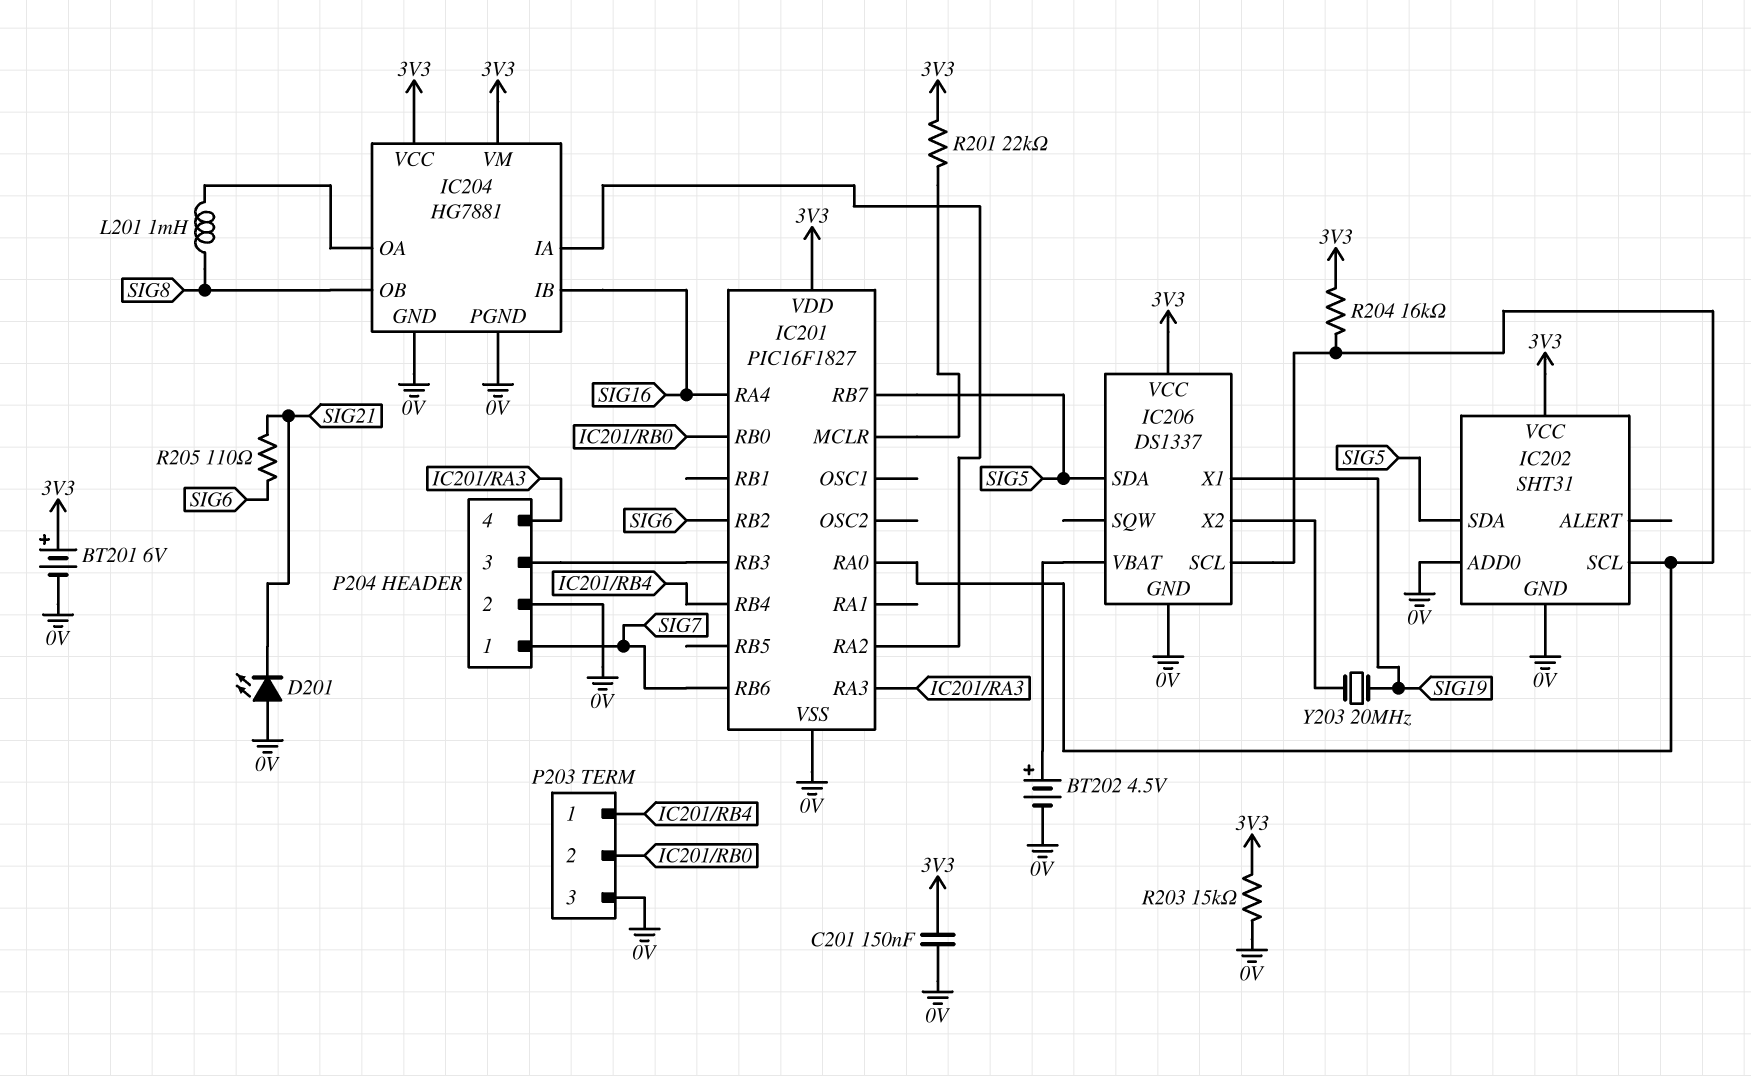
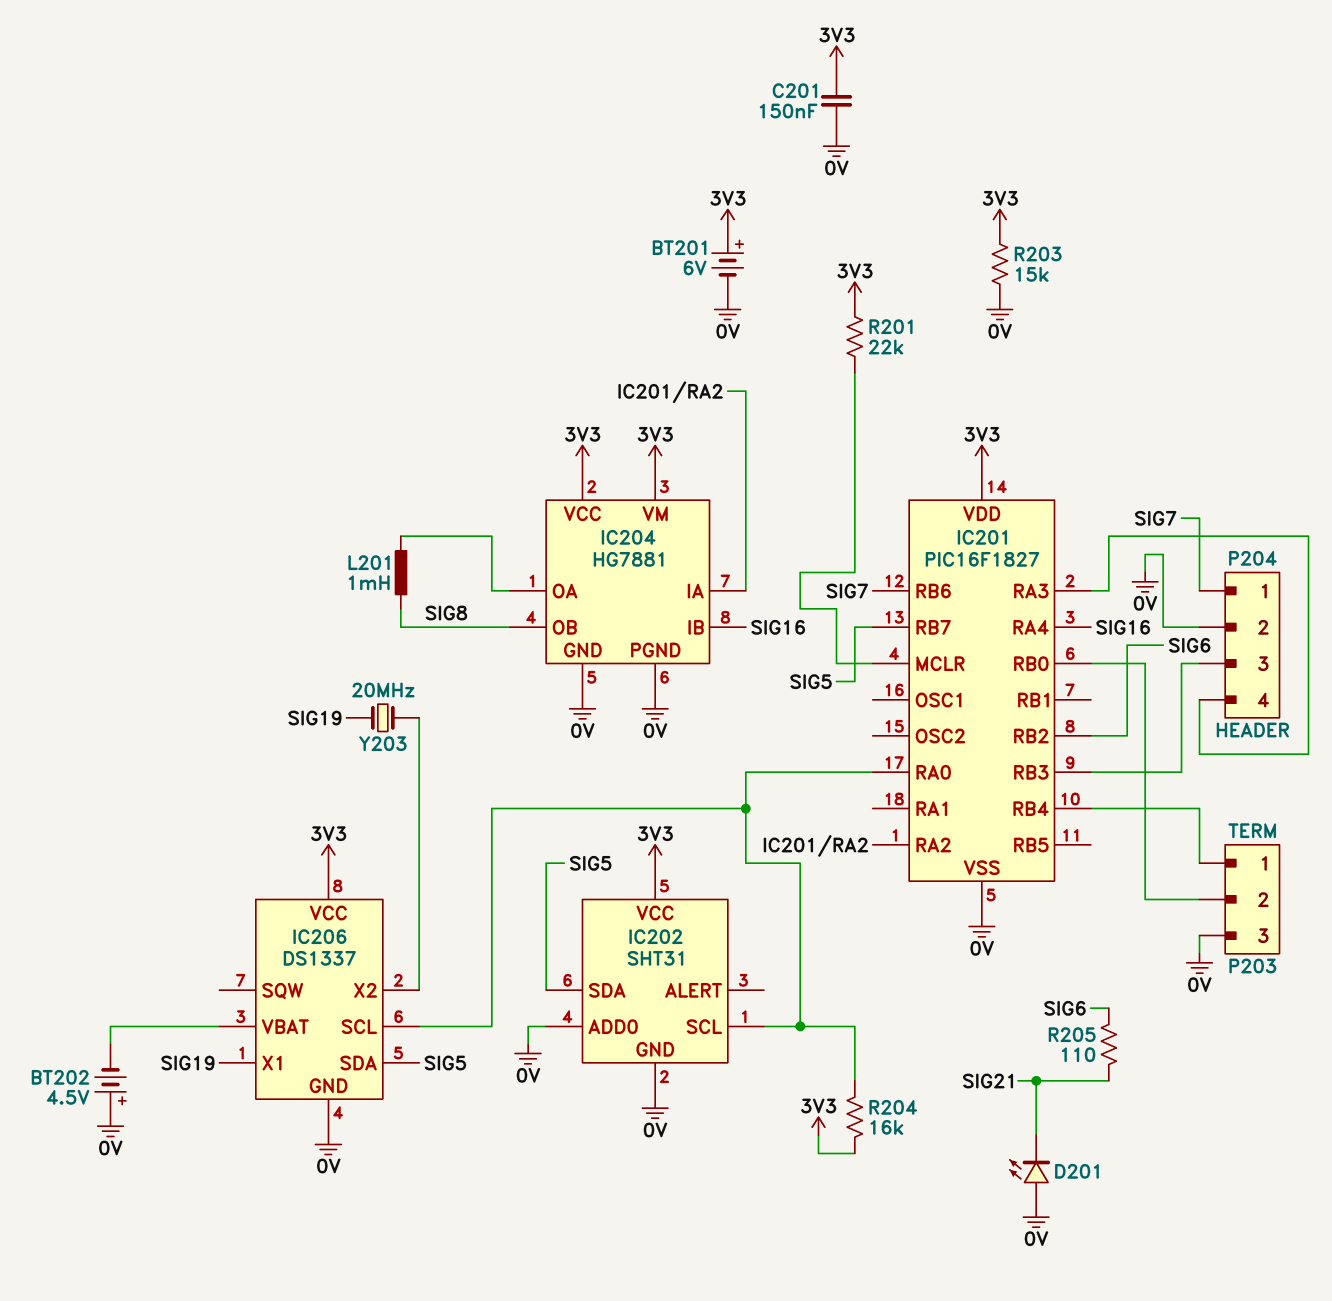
BT202: 4.5V (plus IC206/VBAT, minus 0V) -> 4.5V (plus 0V, minus IC206/VBAT)

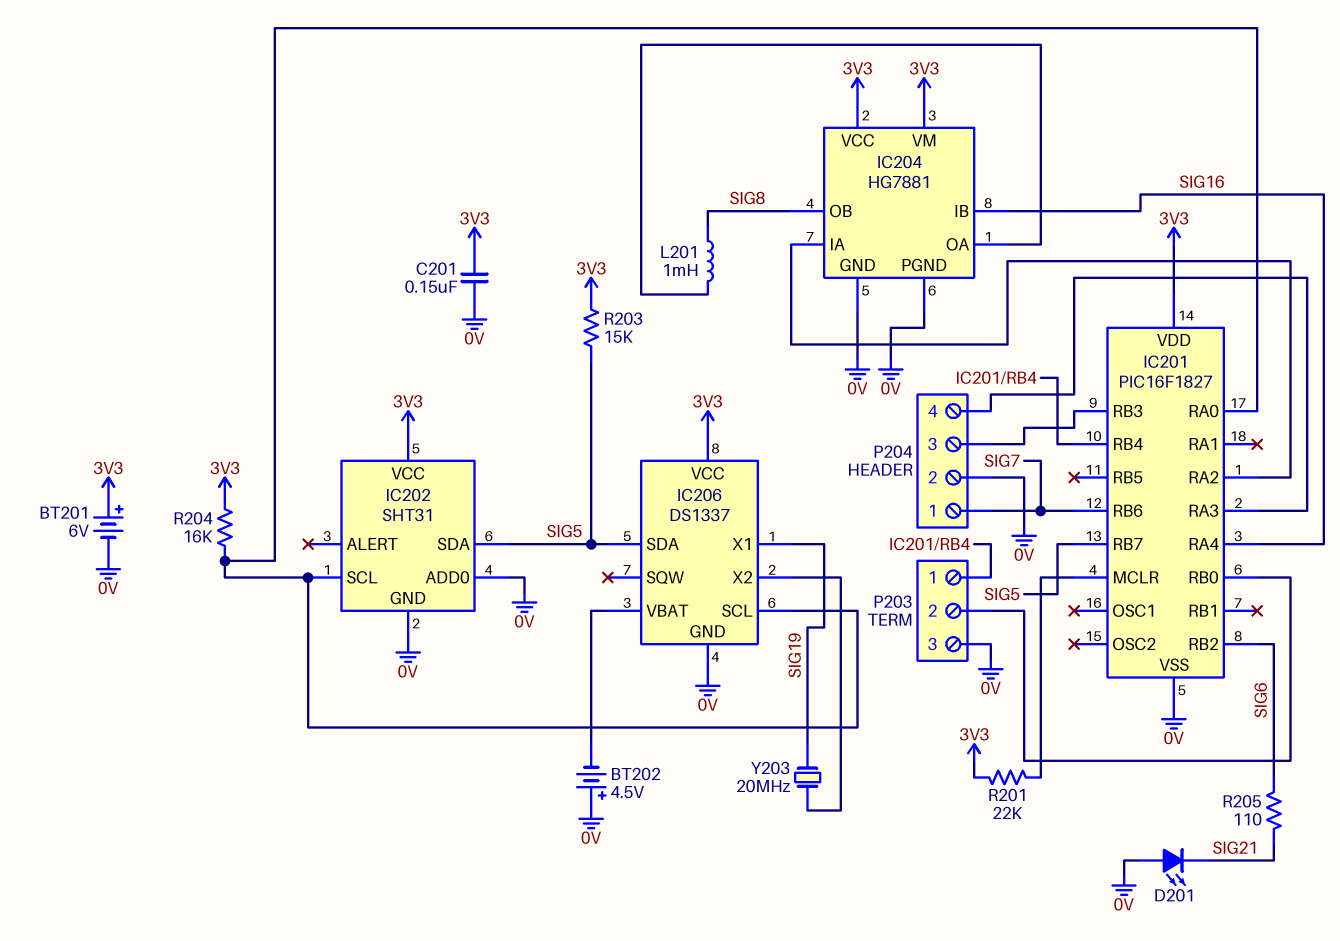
R203: 15k (0V, 3V3) -> 15k (3V3, SIG5)

